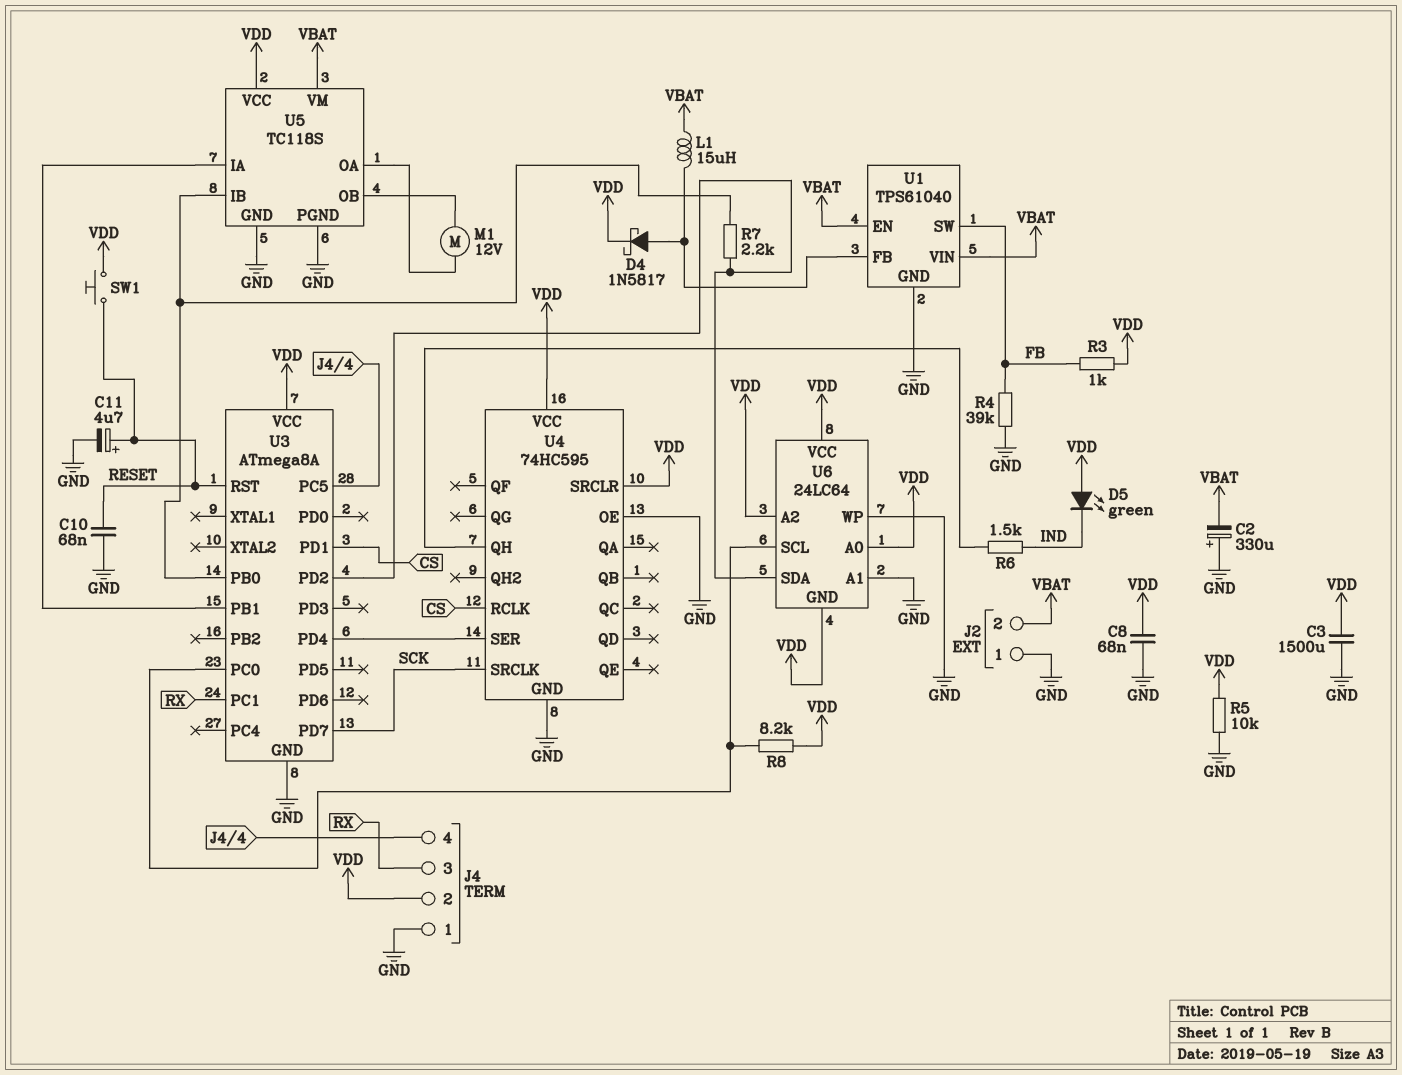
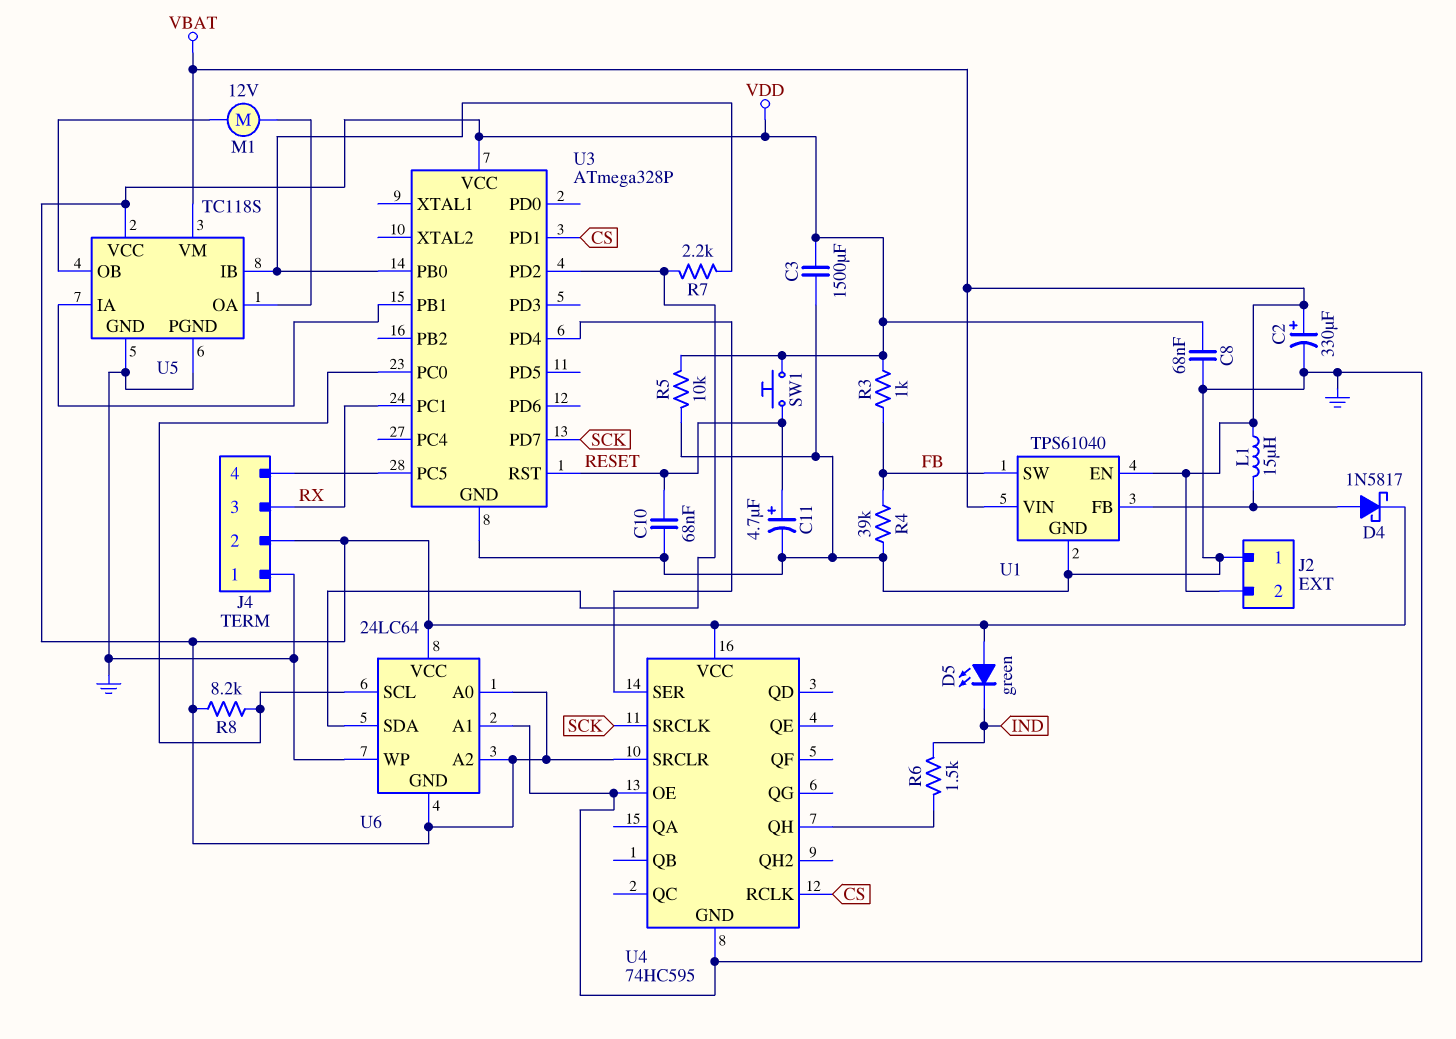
C2: 330uF (plus GND, minus VBAT) -> 330uF (plus VBAT, minus GND)
U3: ATmega8A -> ATmega328P

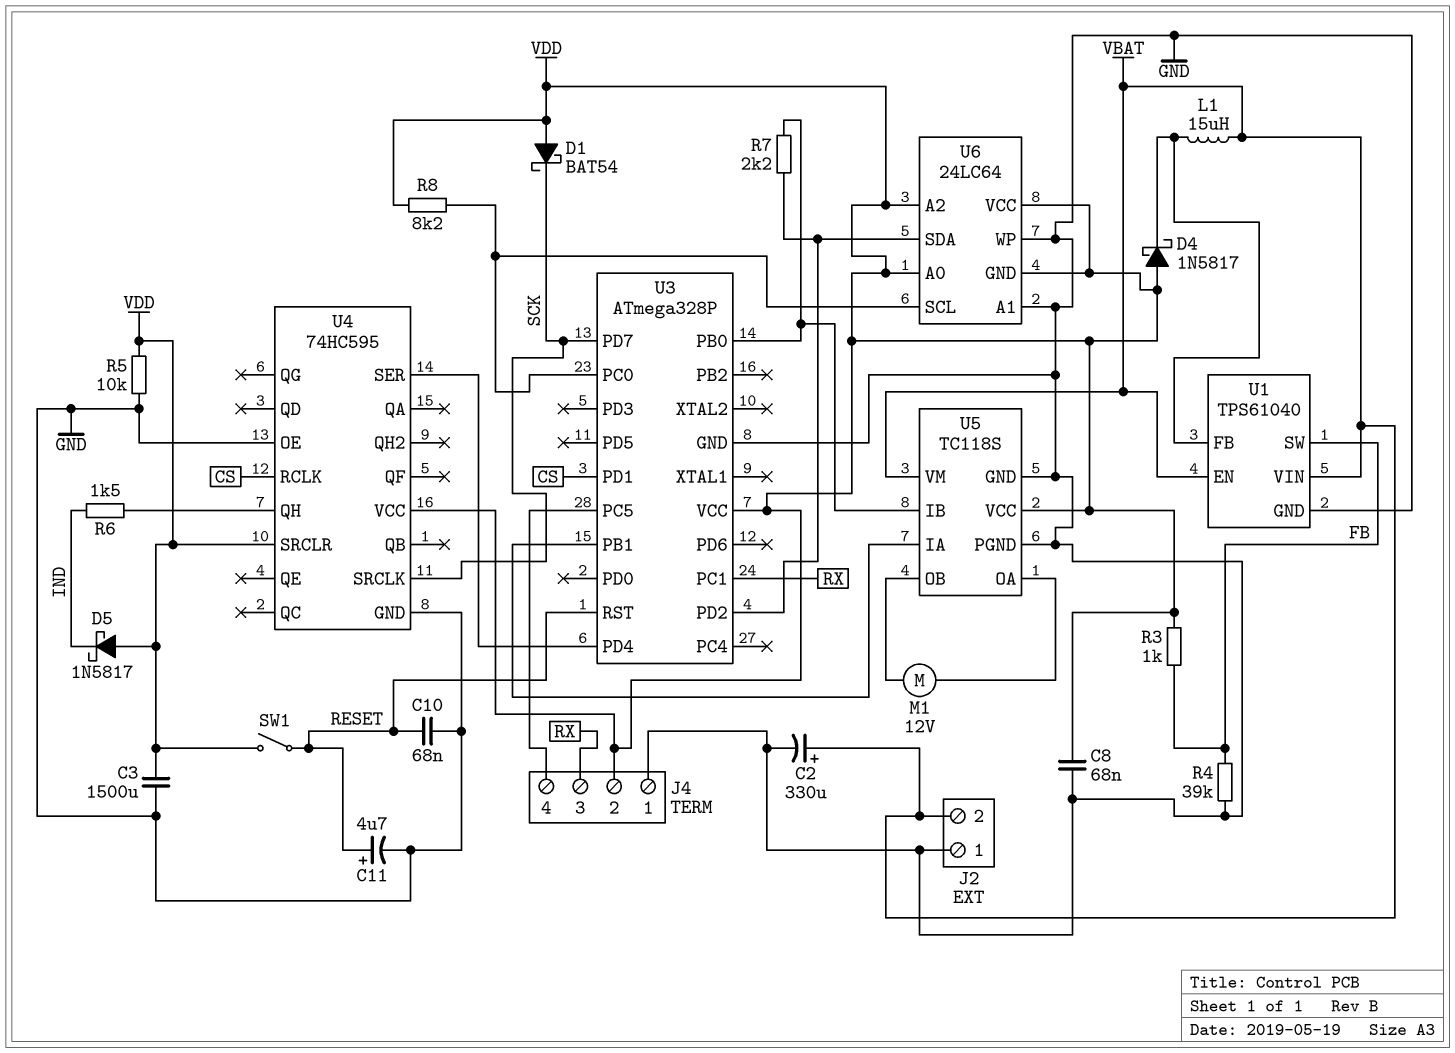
D1: none -> schottky BAT54 (A VDD, K SCK)
D4: schottky 1N5817 (A U1/FB, K VDD) -> schottky 1N5817 (A VDD, K U1/FB)
D5: LED green (A VDD, K IND) -> schottky 1N5817 (A VDD, K IND)
SW1: button (RESET, VDD) -> switch (RESET, VDD)

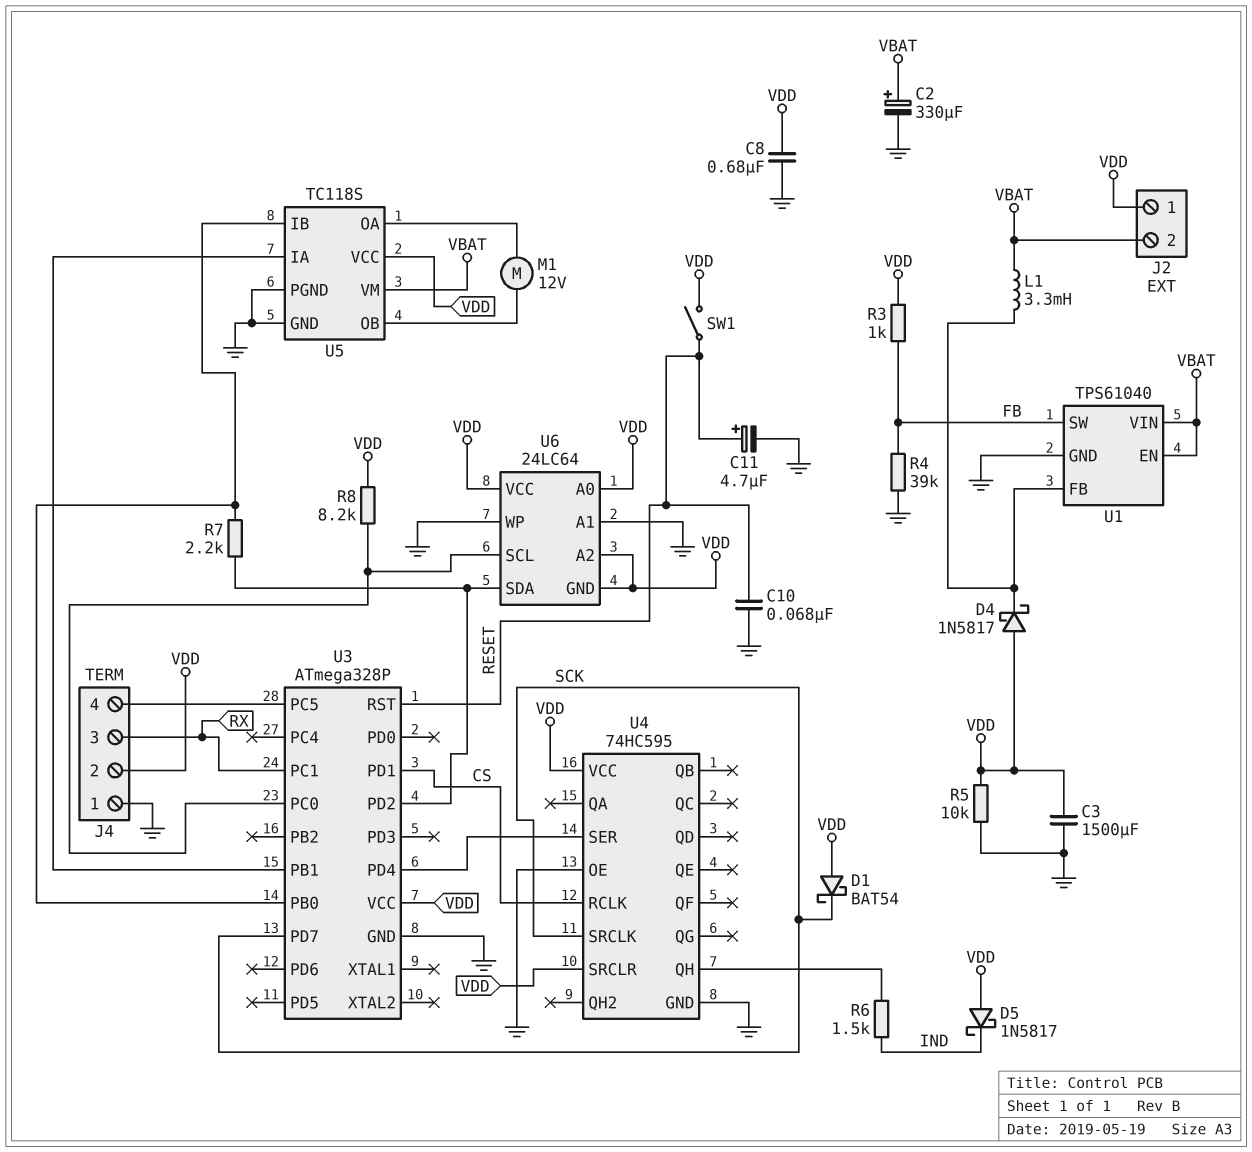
C8: 68nF (GND, VDD) -> 680nF (GND, VDD)
J2 pin 1: GND -> VDD
L1: 15uH (U1/FB, VBAT) -> 3.3mH (U1/FB, VBAT)

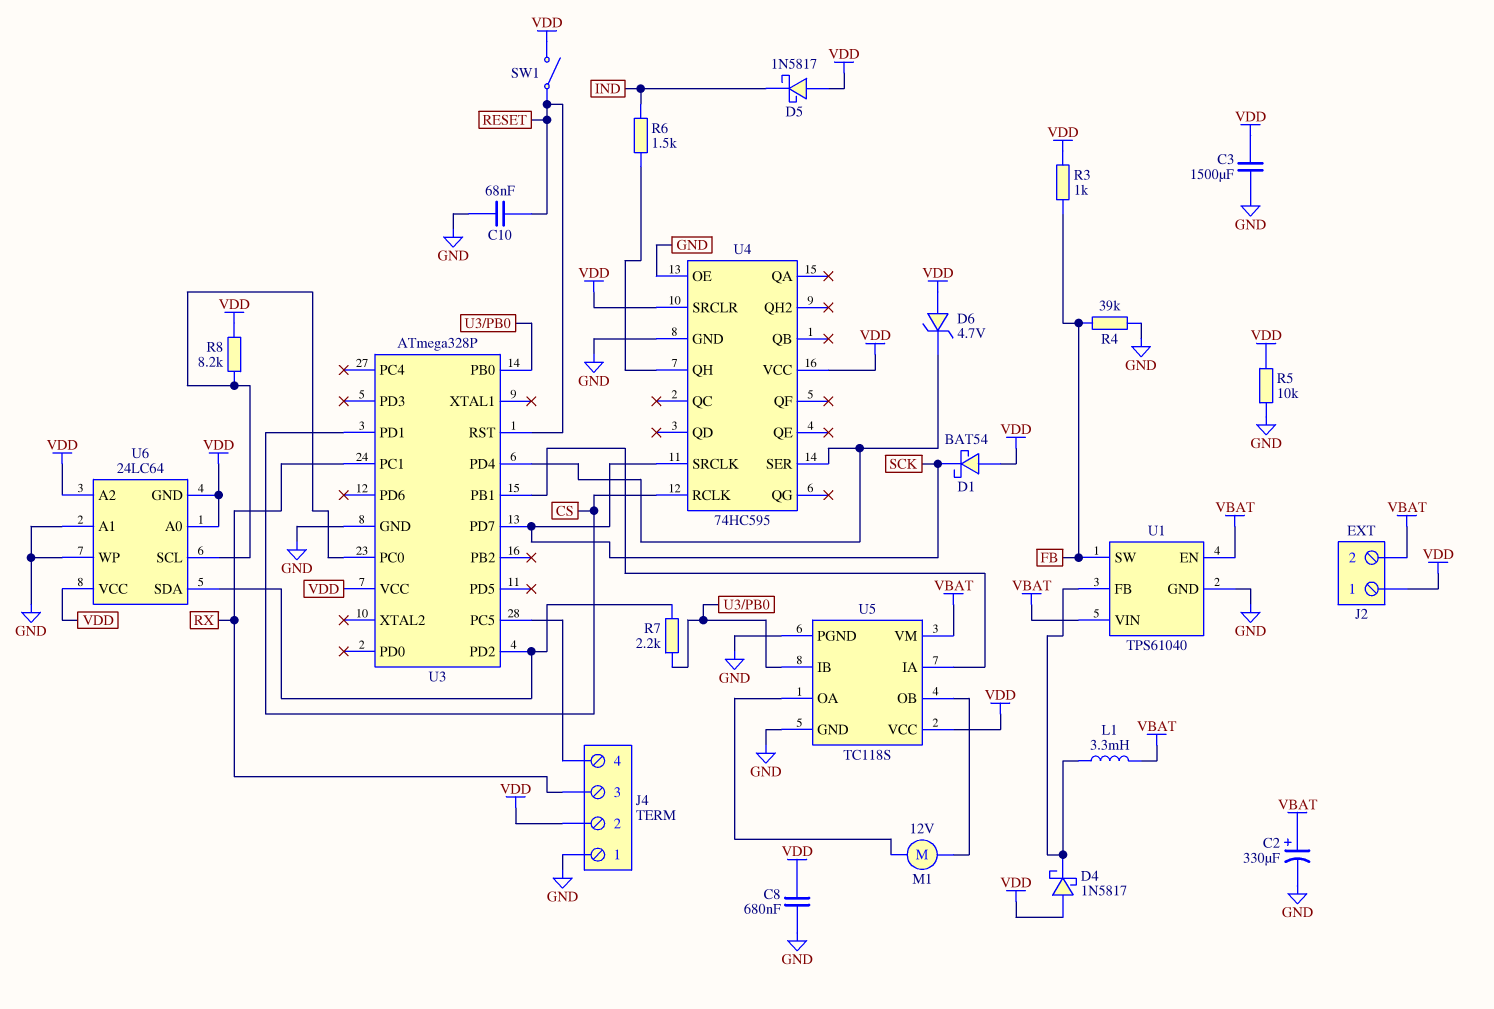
C11: 4.7uF (plus RESET, minus GND) -> none
D6: none -> zener 4.7V (A VDD, K U3/PD4)

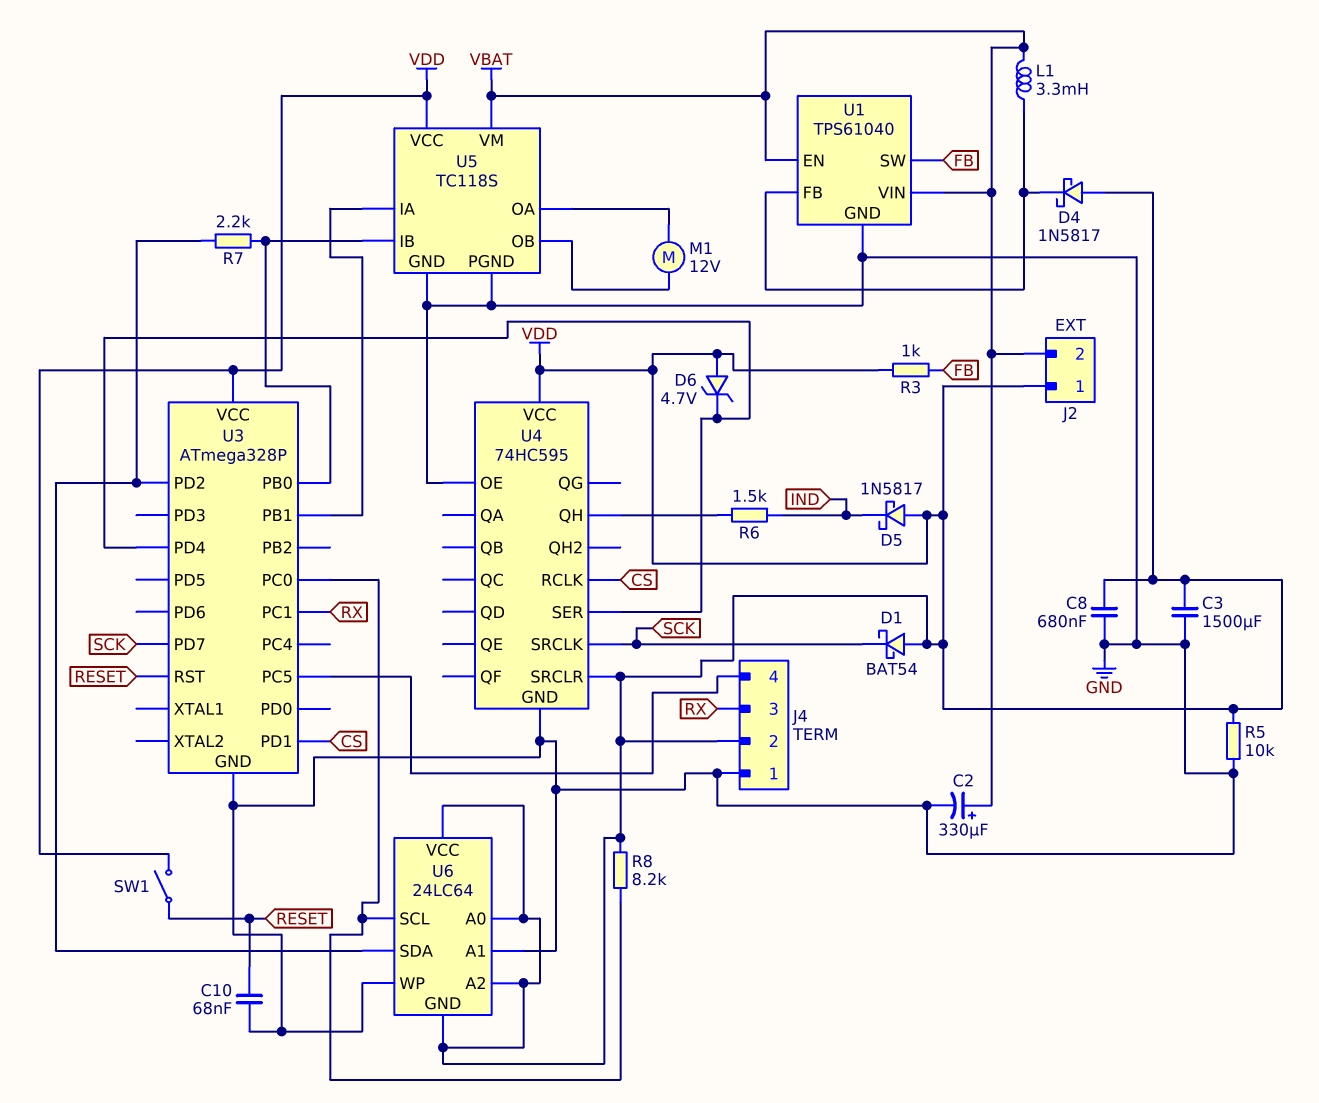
R4: 39k (FB, GND) -> none

